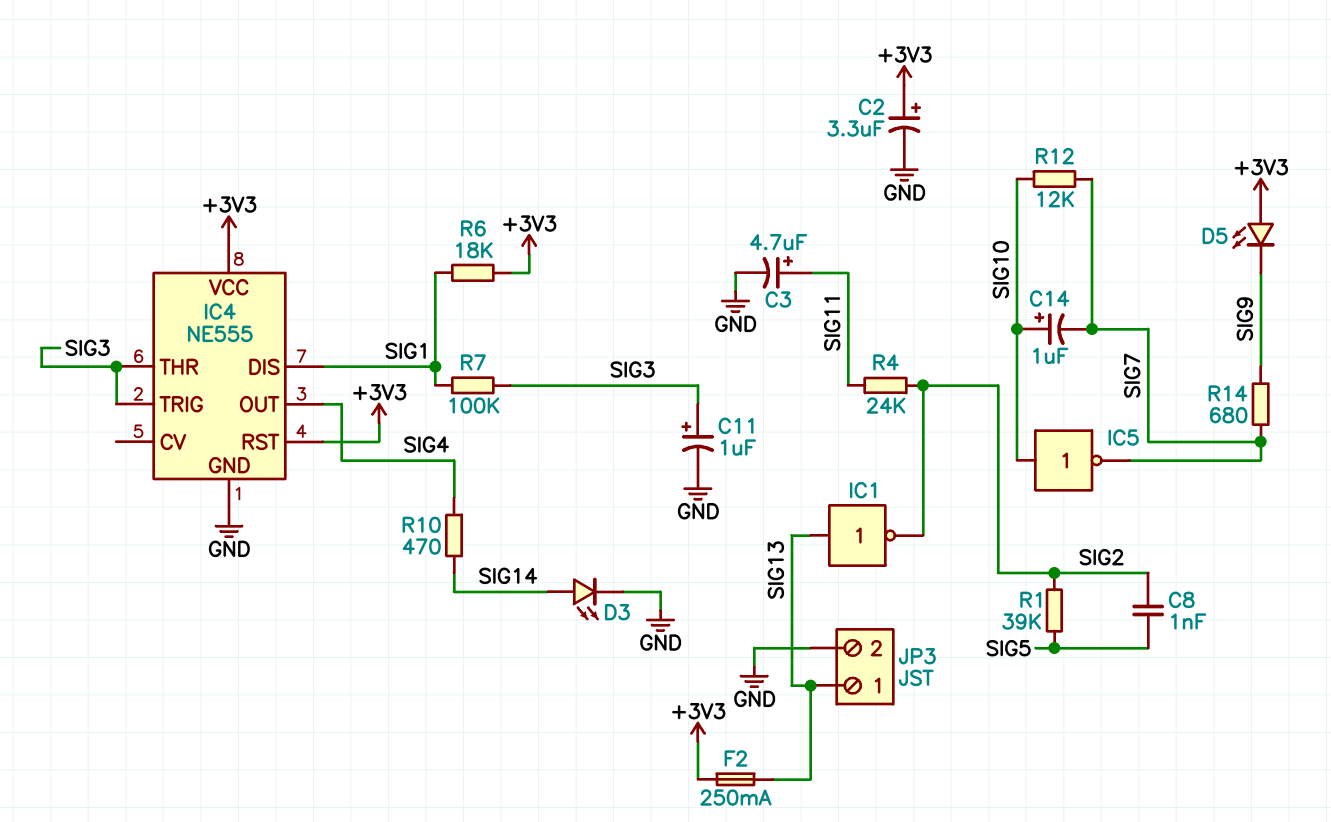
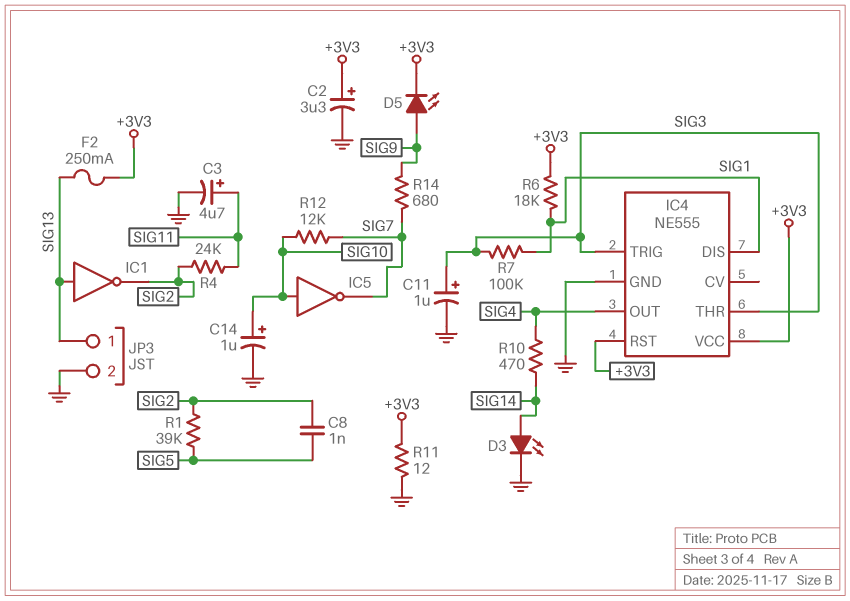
C14: 1uF (plus SIG10, minus SIG7) -> 1uF (plus SIG10, minus GND)
D5: LED (A +3V3, K SIG9) -> LED (A SIG9, K +3V3)
R11: none -> 12 (+3V3, GND)

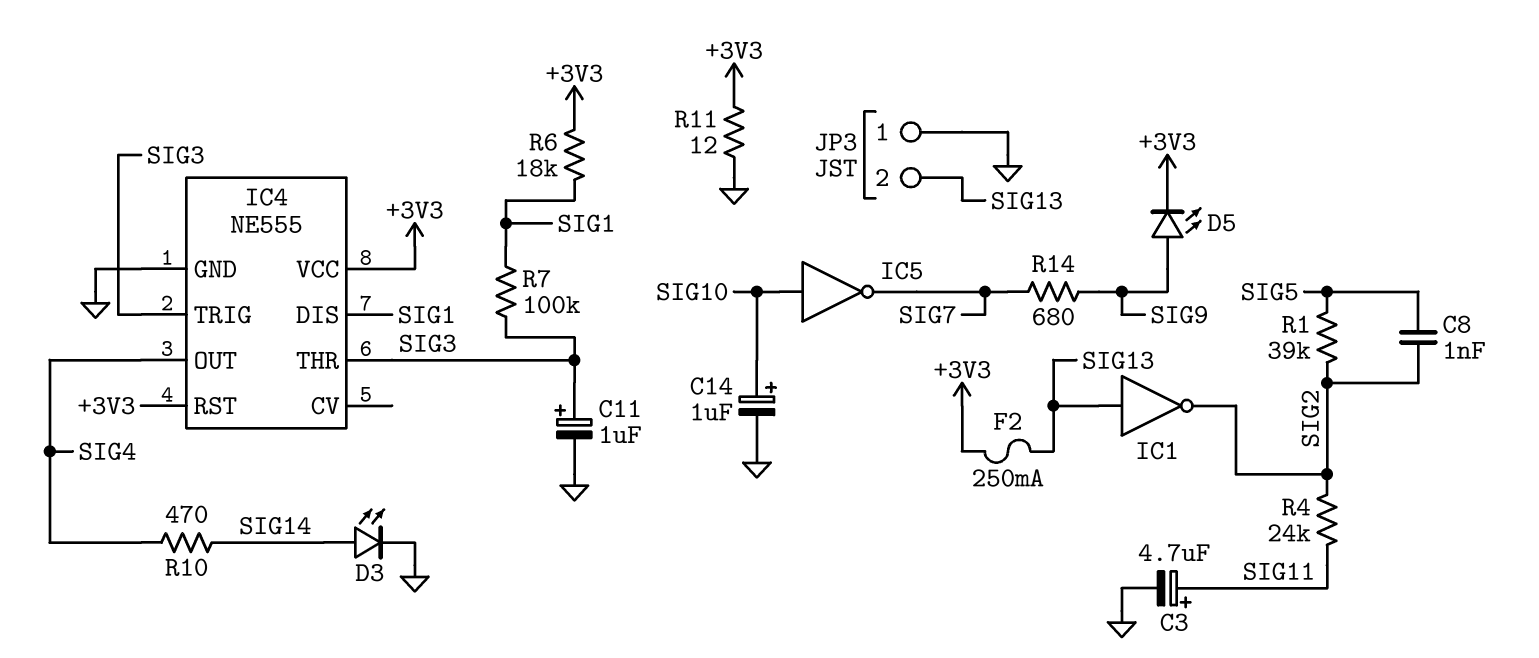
C2: 3.3uF (plus +3V3, minus GND) -> none
JP3 pin 1: SIG13 -> GND
JP3 pin 2: GND -> SIG13
R12: 12k (SIG7, SIG10) -> none

